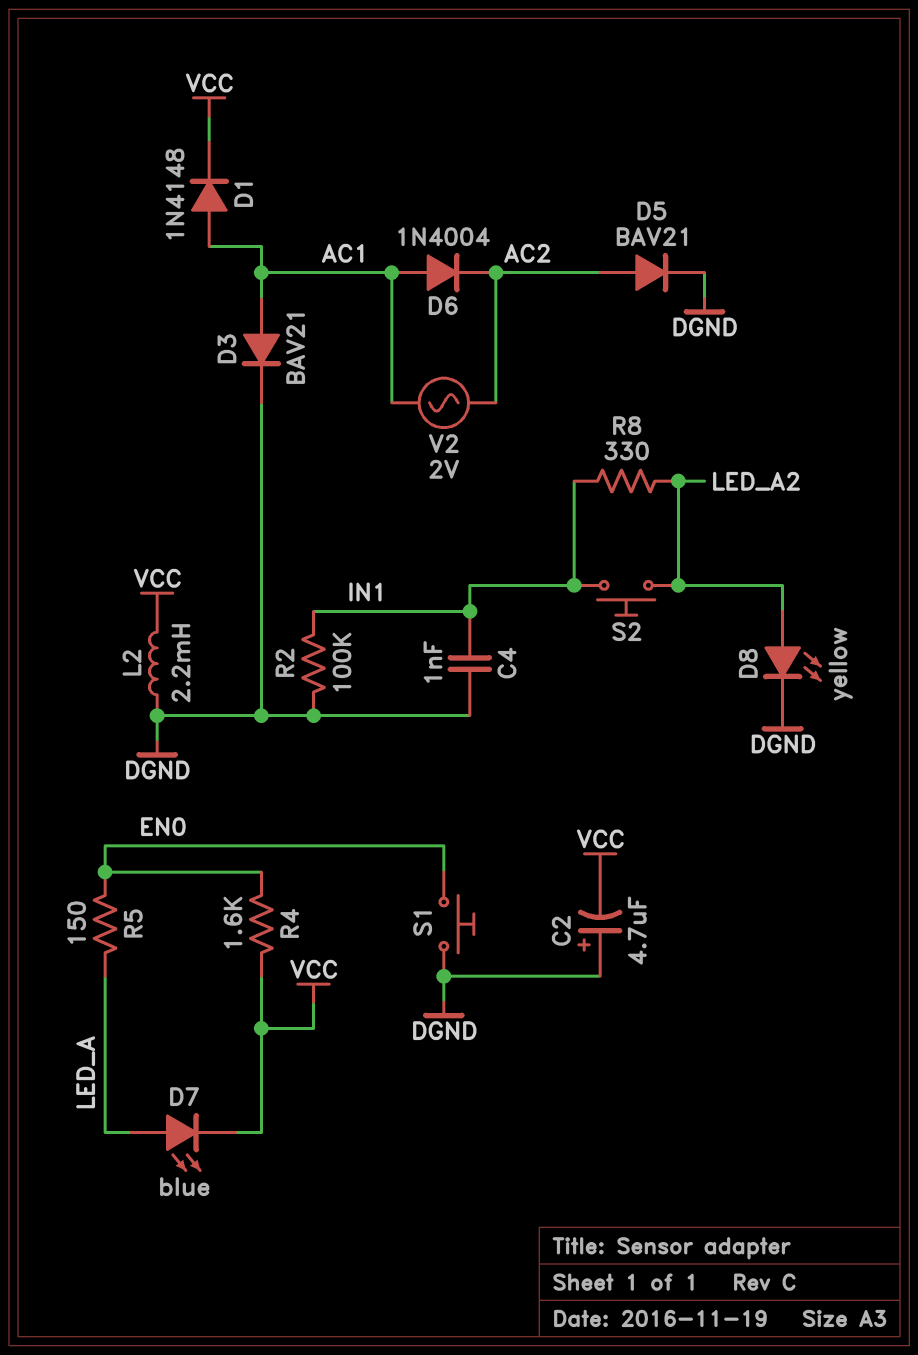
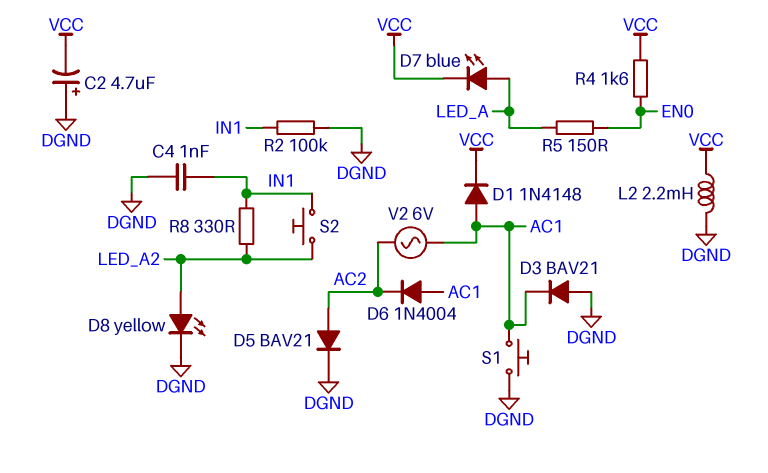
D3: diode BAV21 (A AC1, K DGND) -> diode BAV21 (A DGND, K AC1)
S1: button (DGND, EN0) -> button (AC1, DGND)
V2: AC 2V (AC1, AC2) -> AC 6V (AC1, AC2)

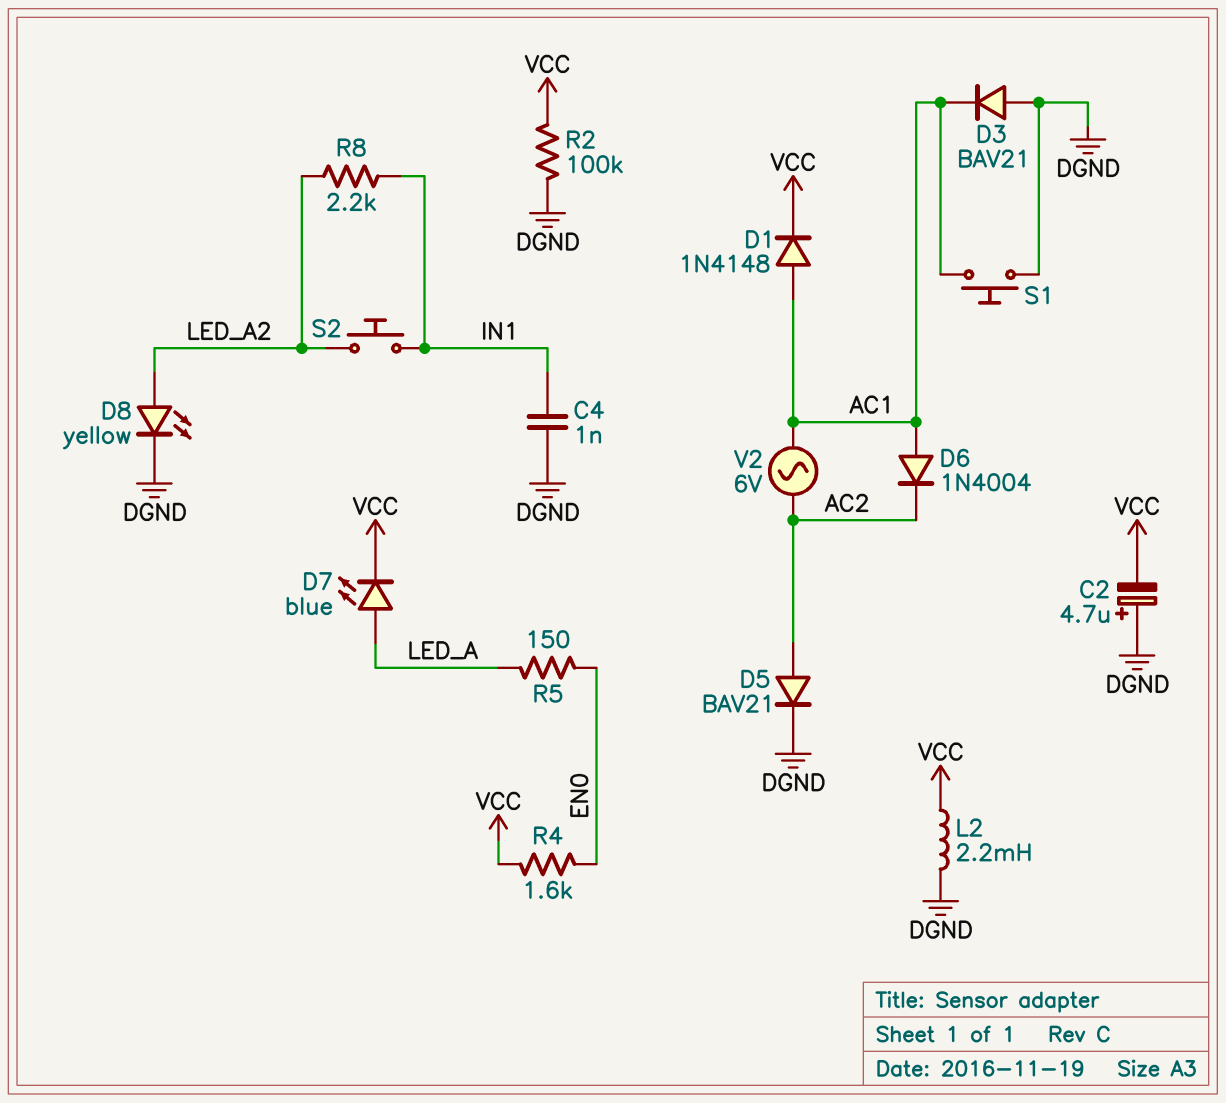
R2: 100k (DGND, IN1) -> 100k (DGND, VCC)
R8: 330 (IN1, LED_A2) -> 2.2k (IN1, LED_A2)

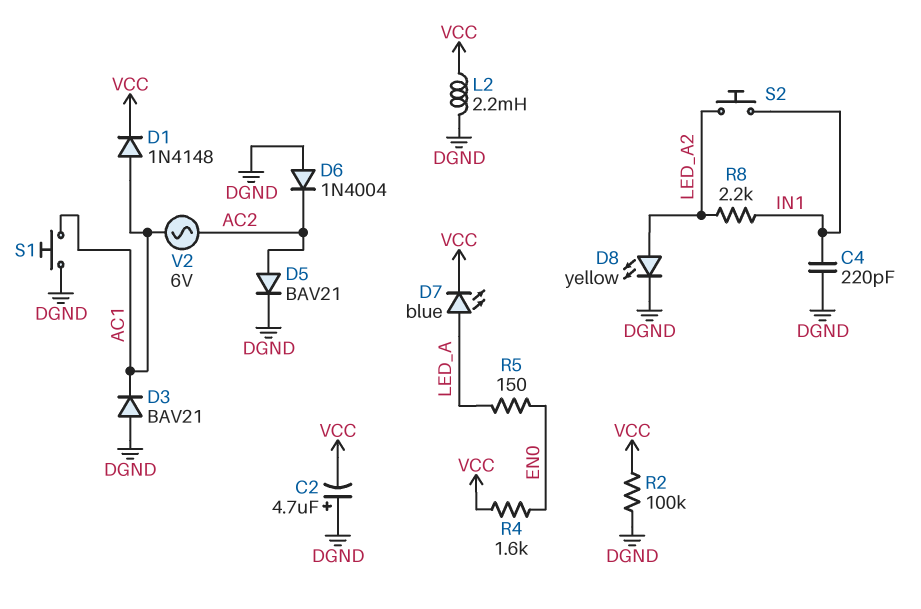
C4: 1nF (DGND, IN1) -> 220pF (DGND, IN1)
D6: diode 1N4004 (A AC1, K AC2) -> diode 1N4004 (A DGND, K AC2)

